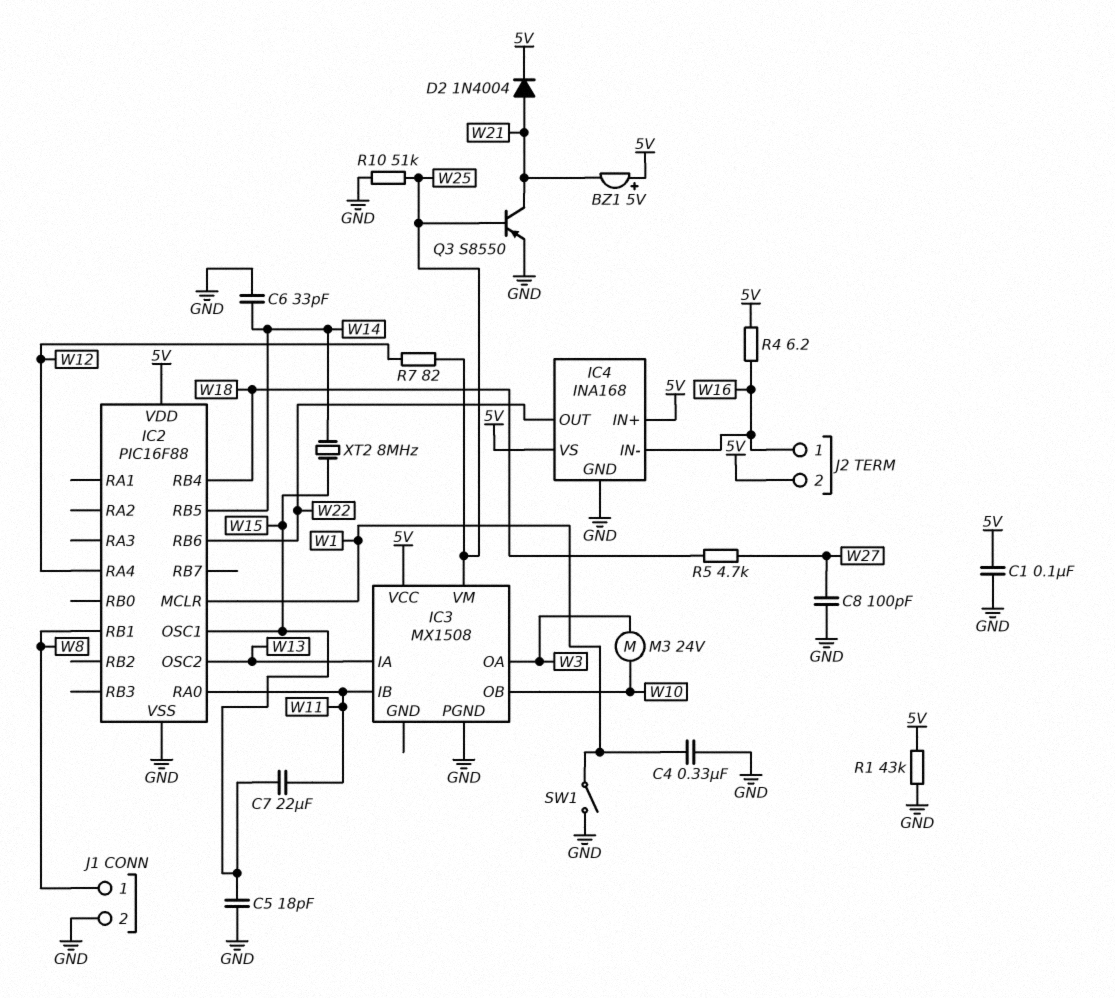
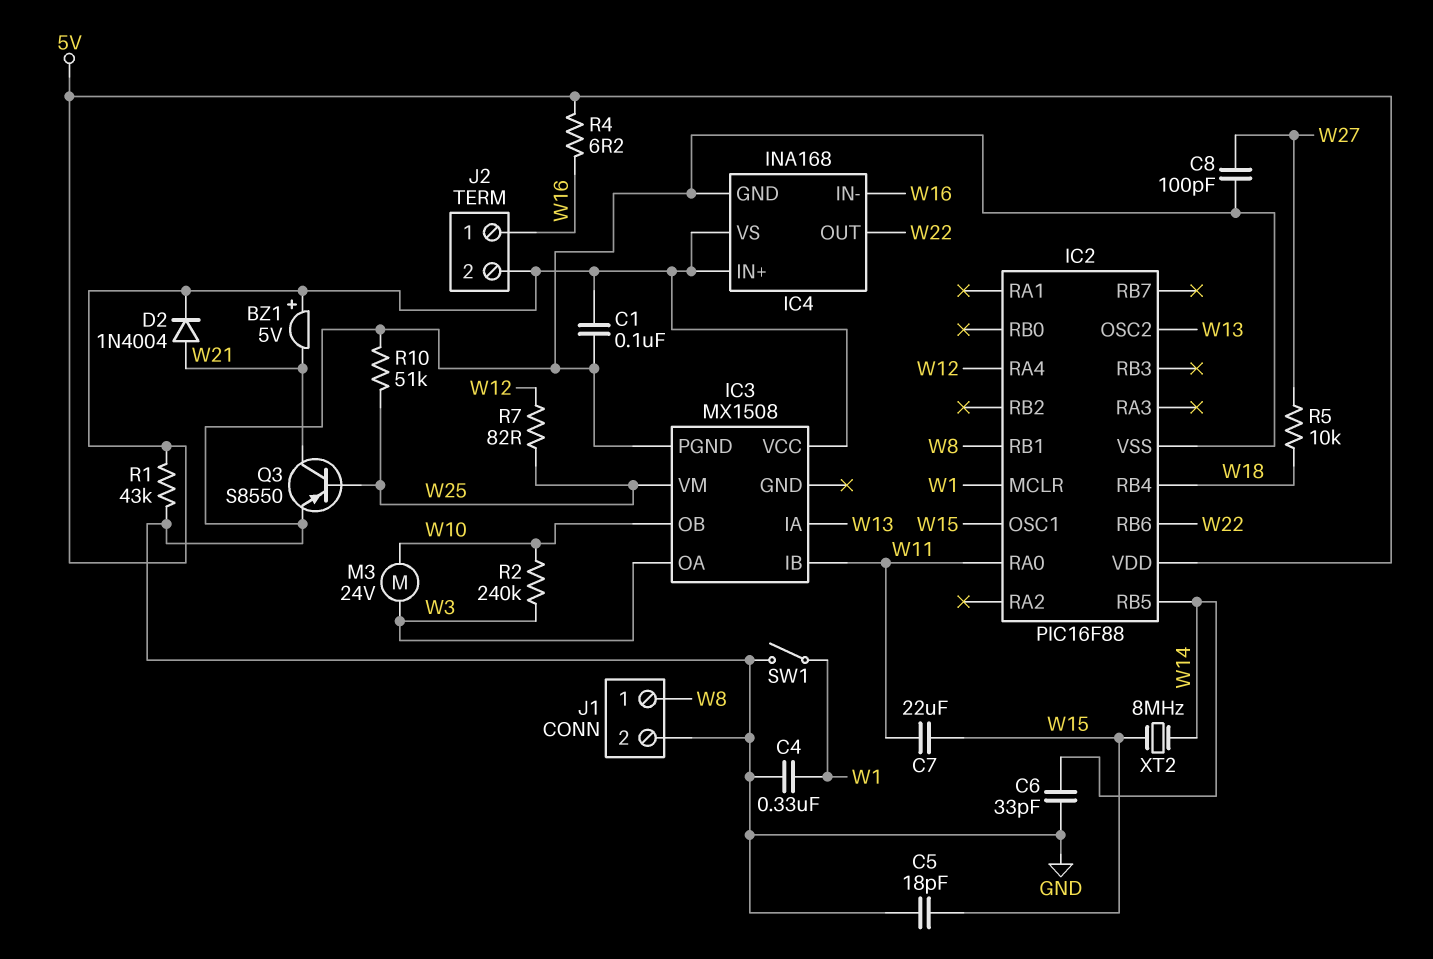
R2: none -> 240k (W3, W10)
R5: 4.7k (W18, W27) -> 10k (W18, W27)

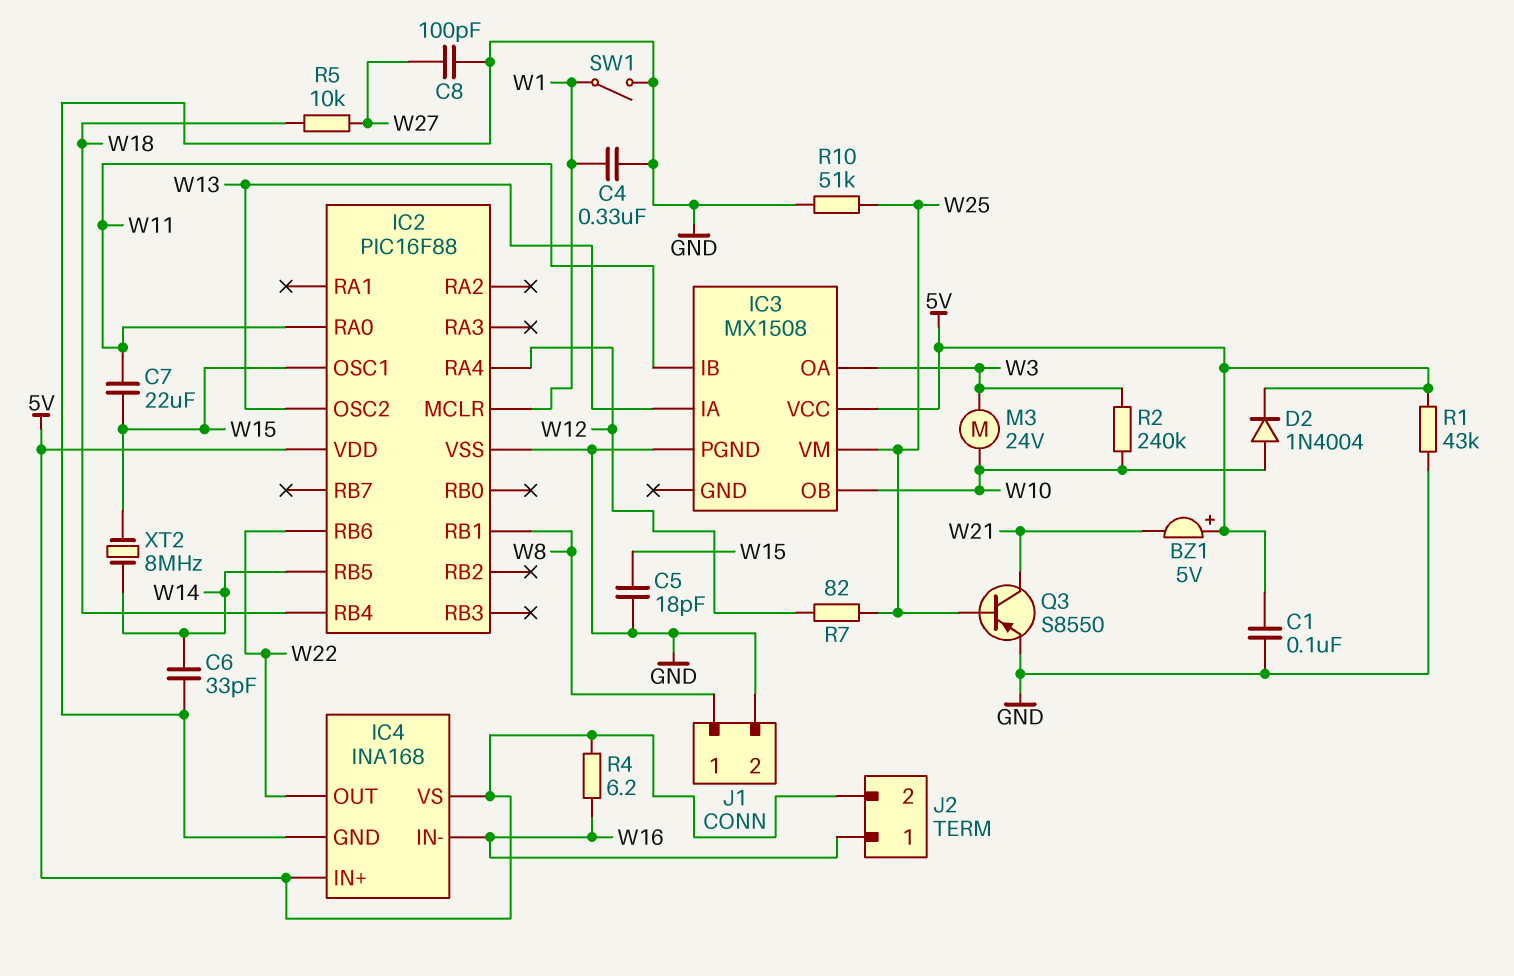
D2: diode 1N4004 (A W21, K 5V) -> diode 1N4004 (A W10, K 5V)

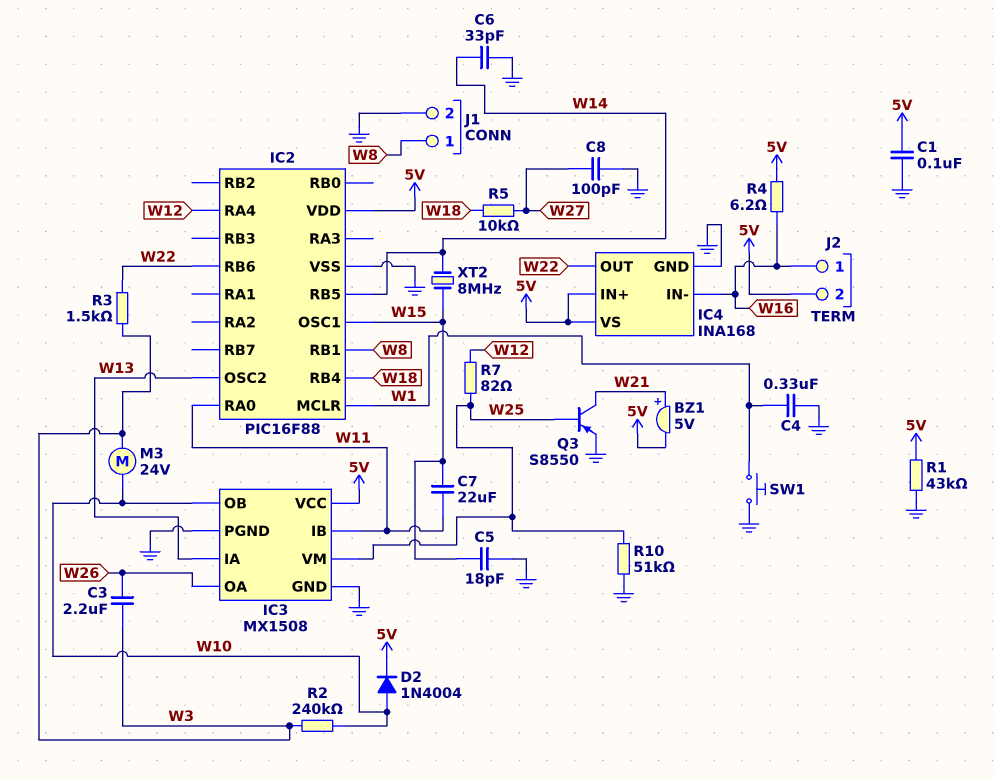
BZ1: buzzer 5V (plus 5V, minus W21) -> buzzer 5V (plus W21, minus 5V)
C3: none -> 2.2uF (W3, W26)
IC3 pin GND: none -> GND
IC3 pin OA: W3 -> W26
R3: none -> 1.5k (W3, W22)
SW1: switch (GND, W1) -> button (GND, W1)

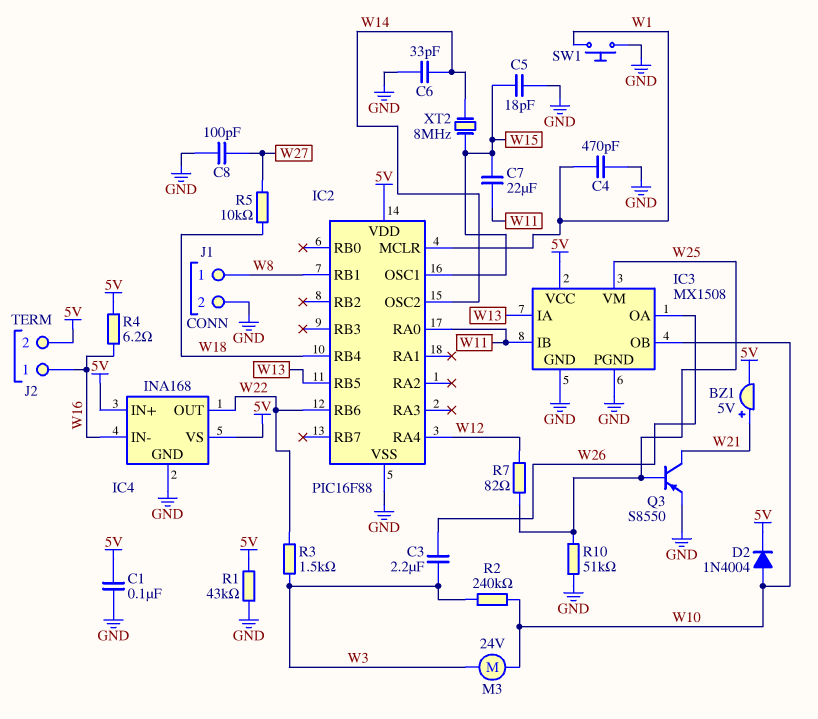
C4: 330nF (GND, W1) -> 470pF (GND, W1)
IC2 pin OSC2: W13 -> W14
IC2 pin RB5: W14 -> W13

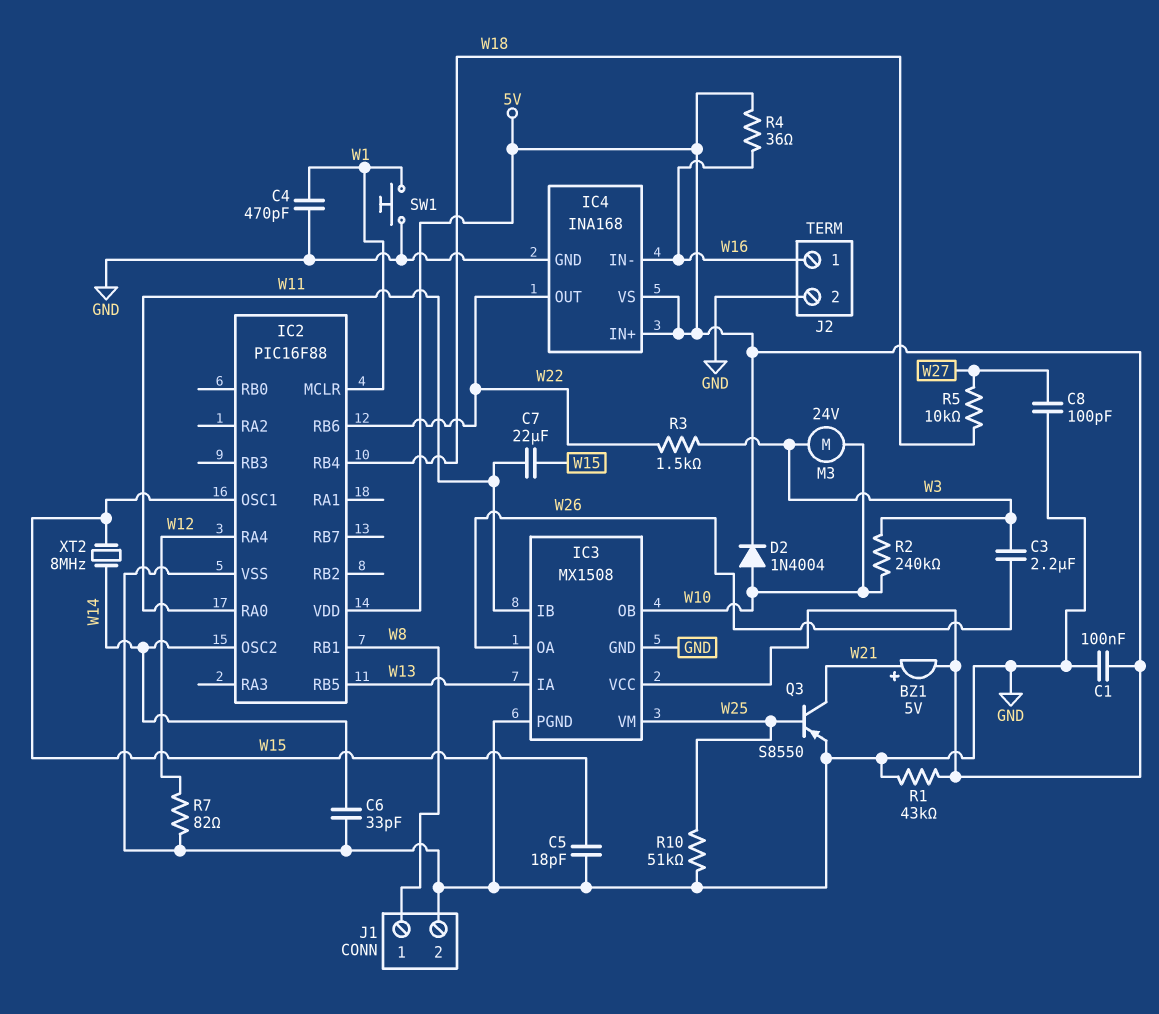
J2 pin 2: 5V -> GND
R4: 6.2 (5V, W16) -> 36 (5V, W16)
R7: 82 (W12, W25) -> 82 (GND, W12)

